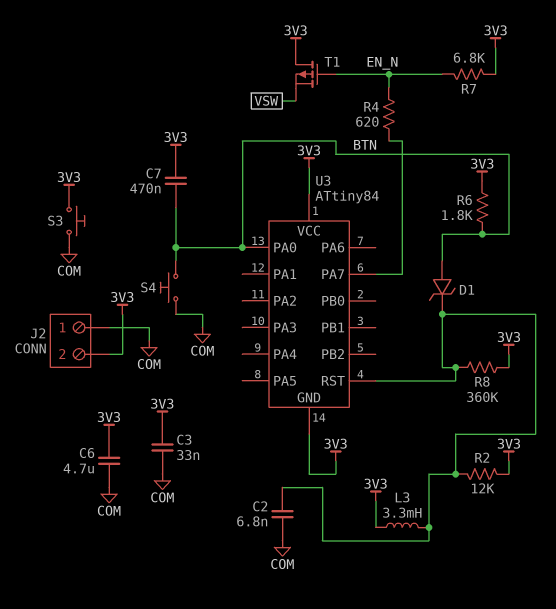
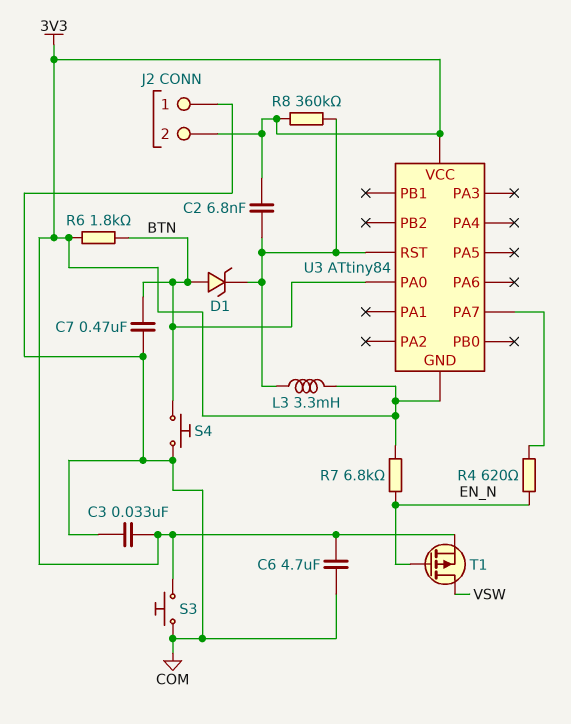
C2: 6.8nF (COM, U3/RST) -> 6.8nF (3V3, U3/RST)
C7: 470nF (3V3, BTN) -> 470nF (BTN, COM)
R2: 12k (3V3, U3/RST) -> none
T1: PMOS (G EN_N, D 3V3, S VSW) -> PMOS (G EN_N, D VSW, S 3V3)

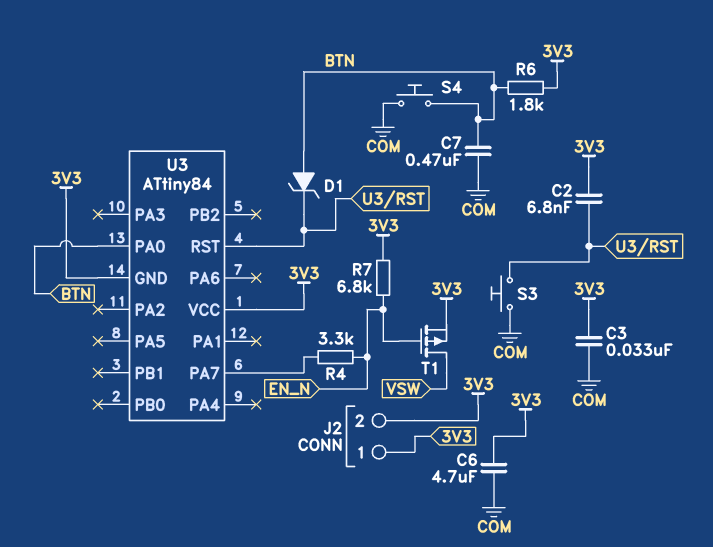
J2 pin 1: COM -> 3V3
L3: 3.3mH (3V3, U3/RST) -> none
R4: 620 (EN_N, U3/PA7) -> 3.3k (EN_N, U3/PA7)
R8: 360k (3V3, U3/RST) -> none
S3: button (3V3, COM) -> button (COM, U3/RST)

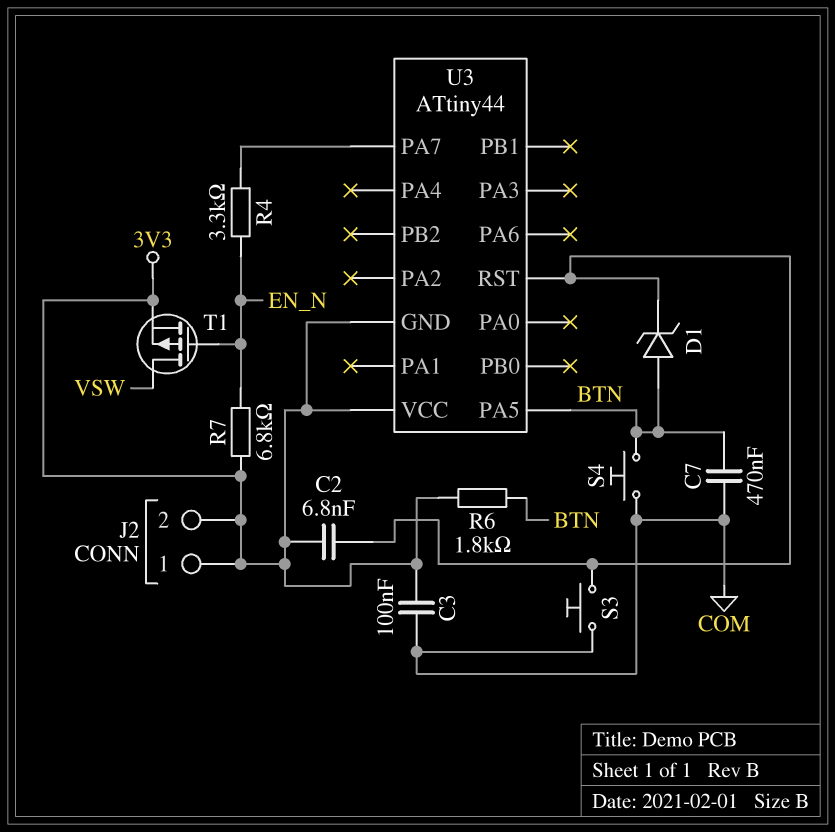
C3: 33nF (3V3, COM) -> 100nF (3V3, COM)
C6: 4.7uF (3V3, COM) -> none
U3: ATtiny84 -> ATtiny44
U3 pin PA0: BTN -> none
U3 pin PA5: none -> BTN

